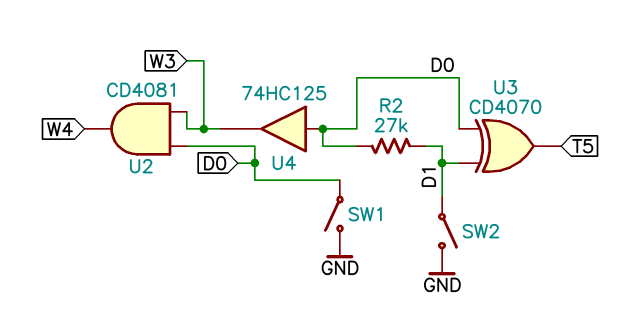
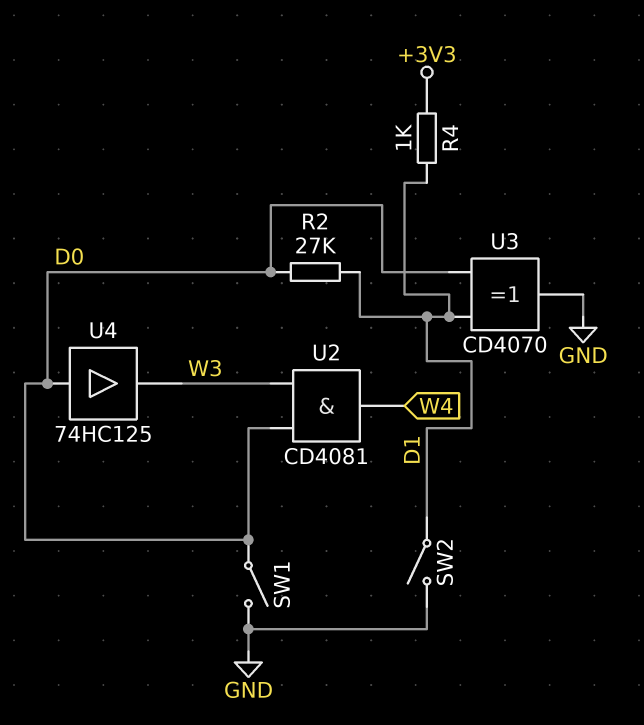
R4: none -> 1k (+3V3, D1)
U3: XOR CD4070 (in D0, in D1, out T5) -> XOR CD4070 (in D0, in D1, out GND)

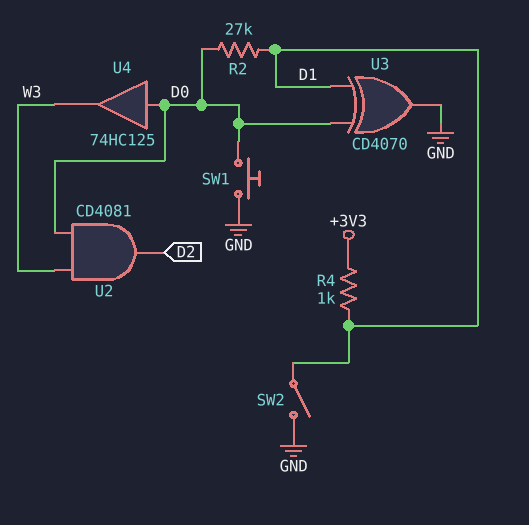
SW1: switch (D0, GND) -> button (D0, GND)
U2: AND CD4081 (in D0, in W3, out W4) -> AND CD4081 (in D0, in W3, out D2)

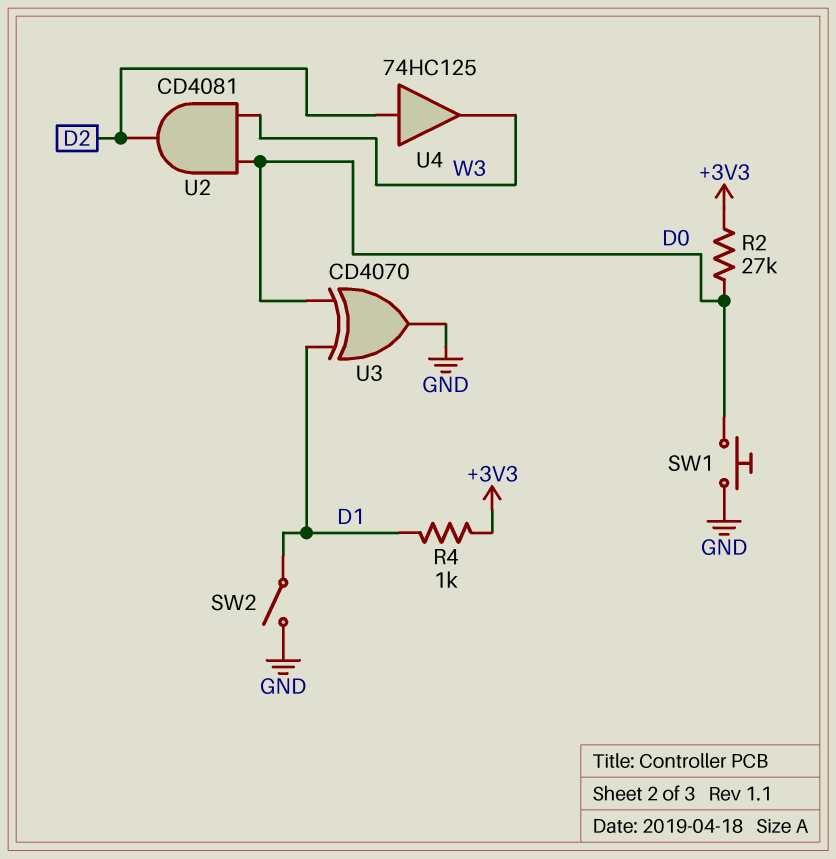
R2: 27k (D0, D1) -> 27k (+3V3, D0)
U4: buffer 74HC125 (in D0, out W3) -> buffer 74HC125 (in D2, out W3)

